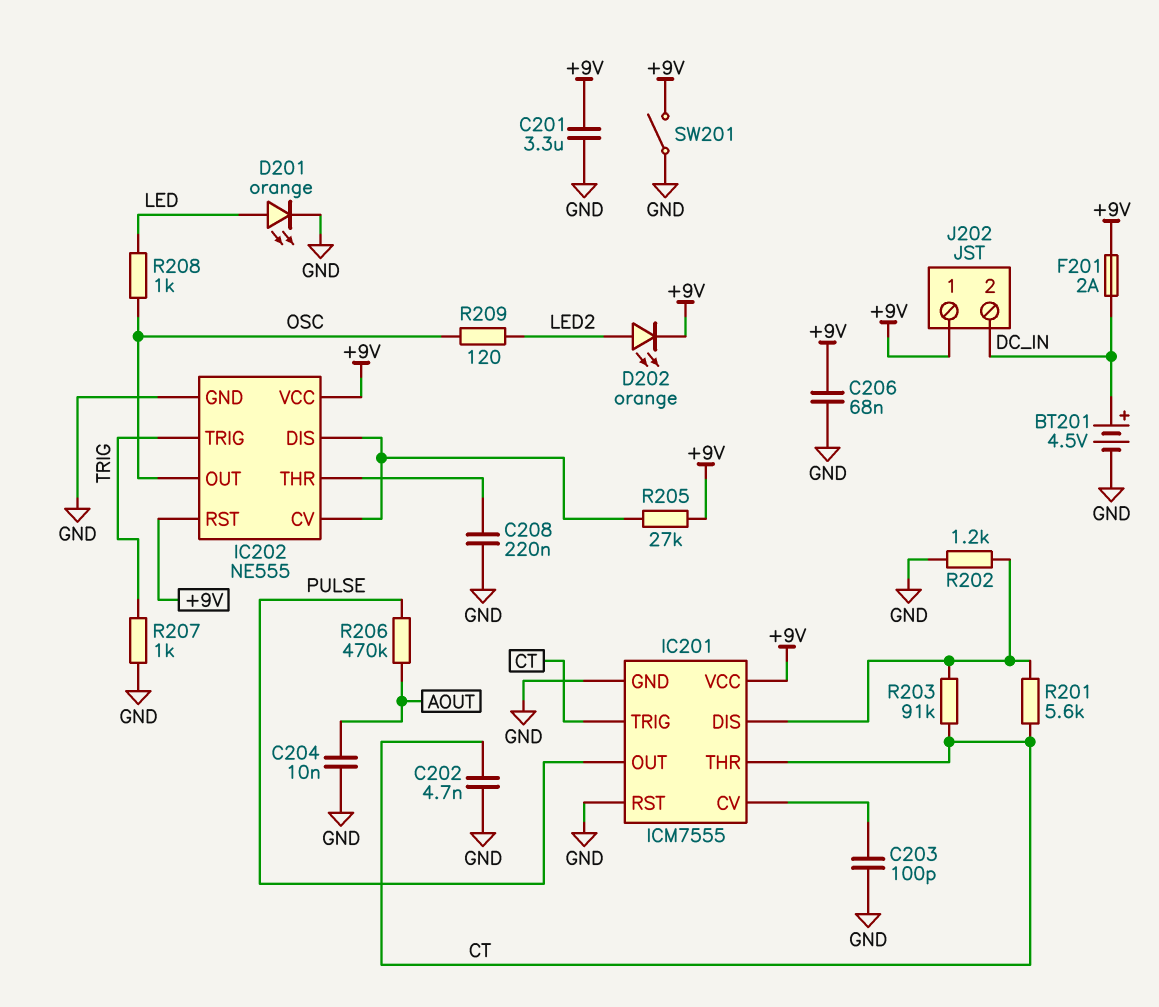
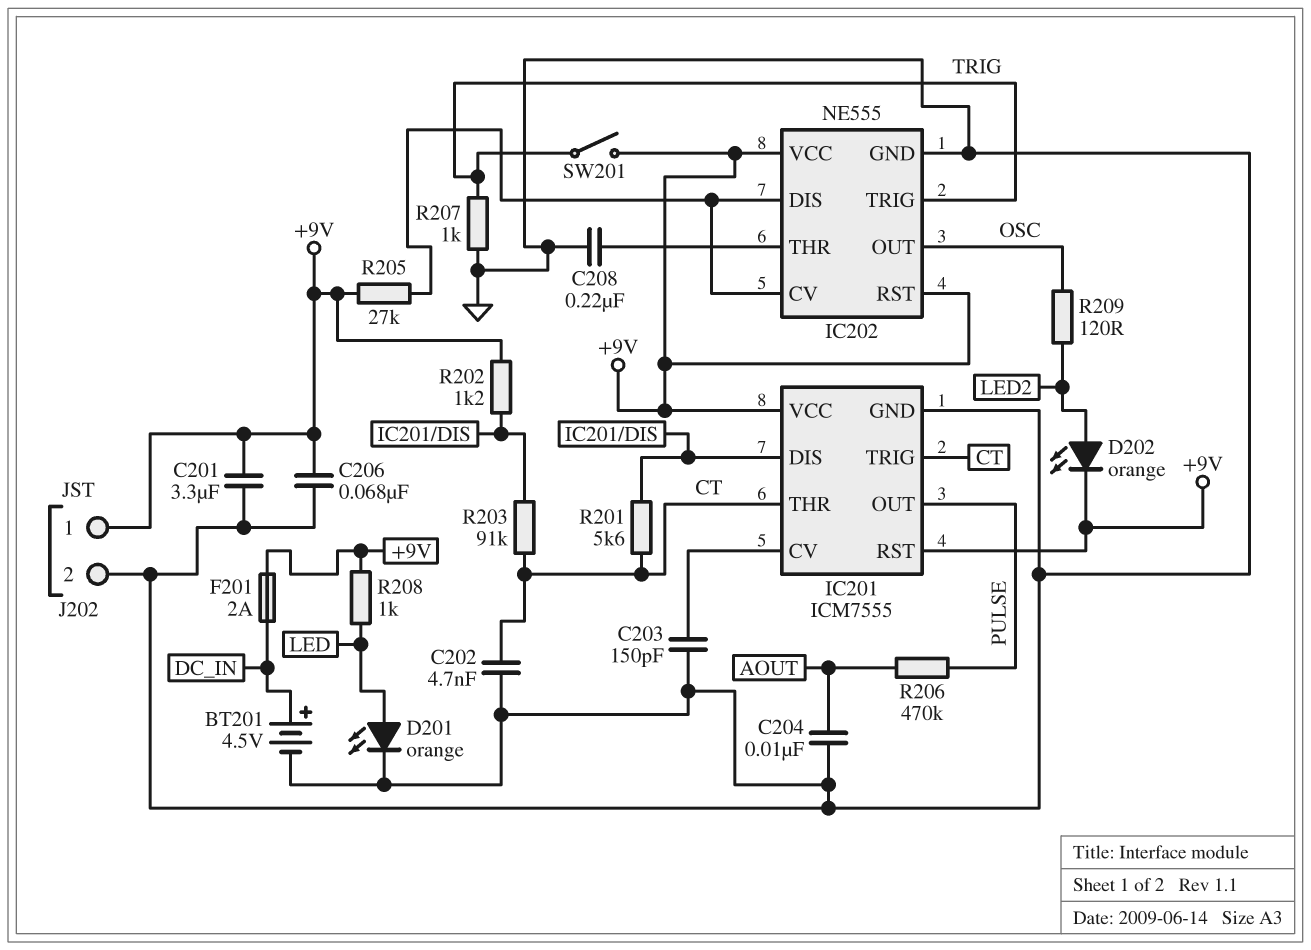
C203: 100pF (GND, IC201/CV) -> 150pF (GND, IC201/CV)
IC201 pin RST: GND -> +9V
J202 pin 2: DC_IN -> GND
R202: 1.2k (GND, IC201/DIS) -> 1.2k (+9V, IC201/DIS)
R208: 1k (LED, OSC) -> 1k (+9V, LED)
SW201: switch (+9V, GND) -> switch (+9V, TRIG)

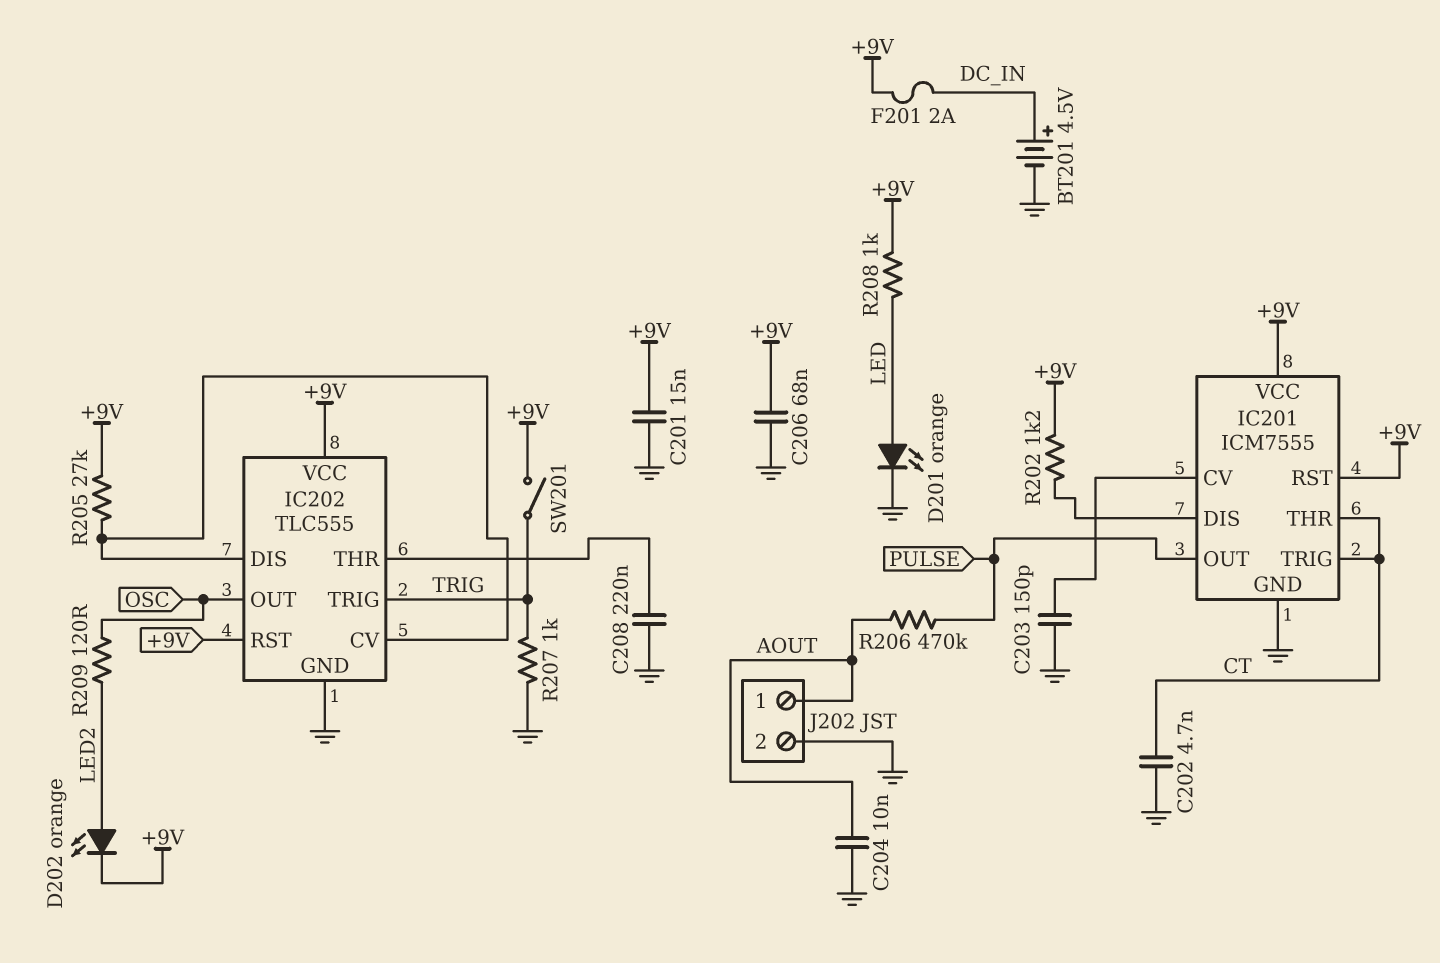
C201: 3.3uF (+9V, GND) -> 15nF (+9V, GND)
IC202: NE555 -> TLC555
J202 pin 1: +9V -> AOUT
R201: 5.6k (CT, IC201/DIS) -> none
R203: 91k (CT, IC201/DIS) -> none

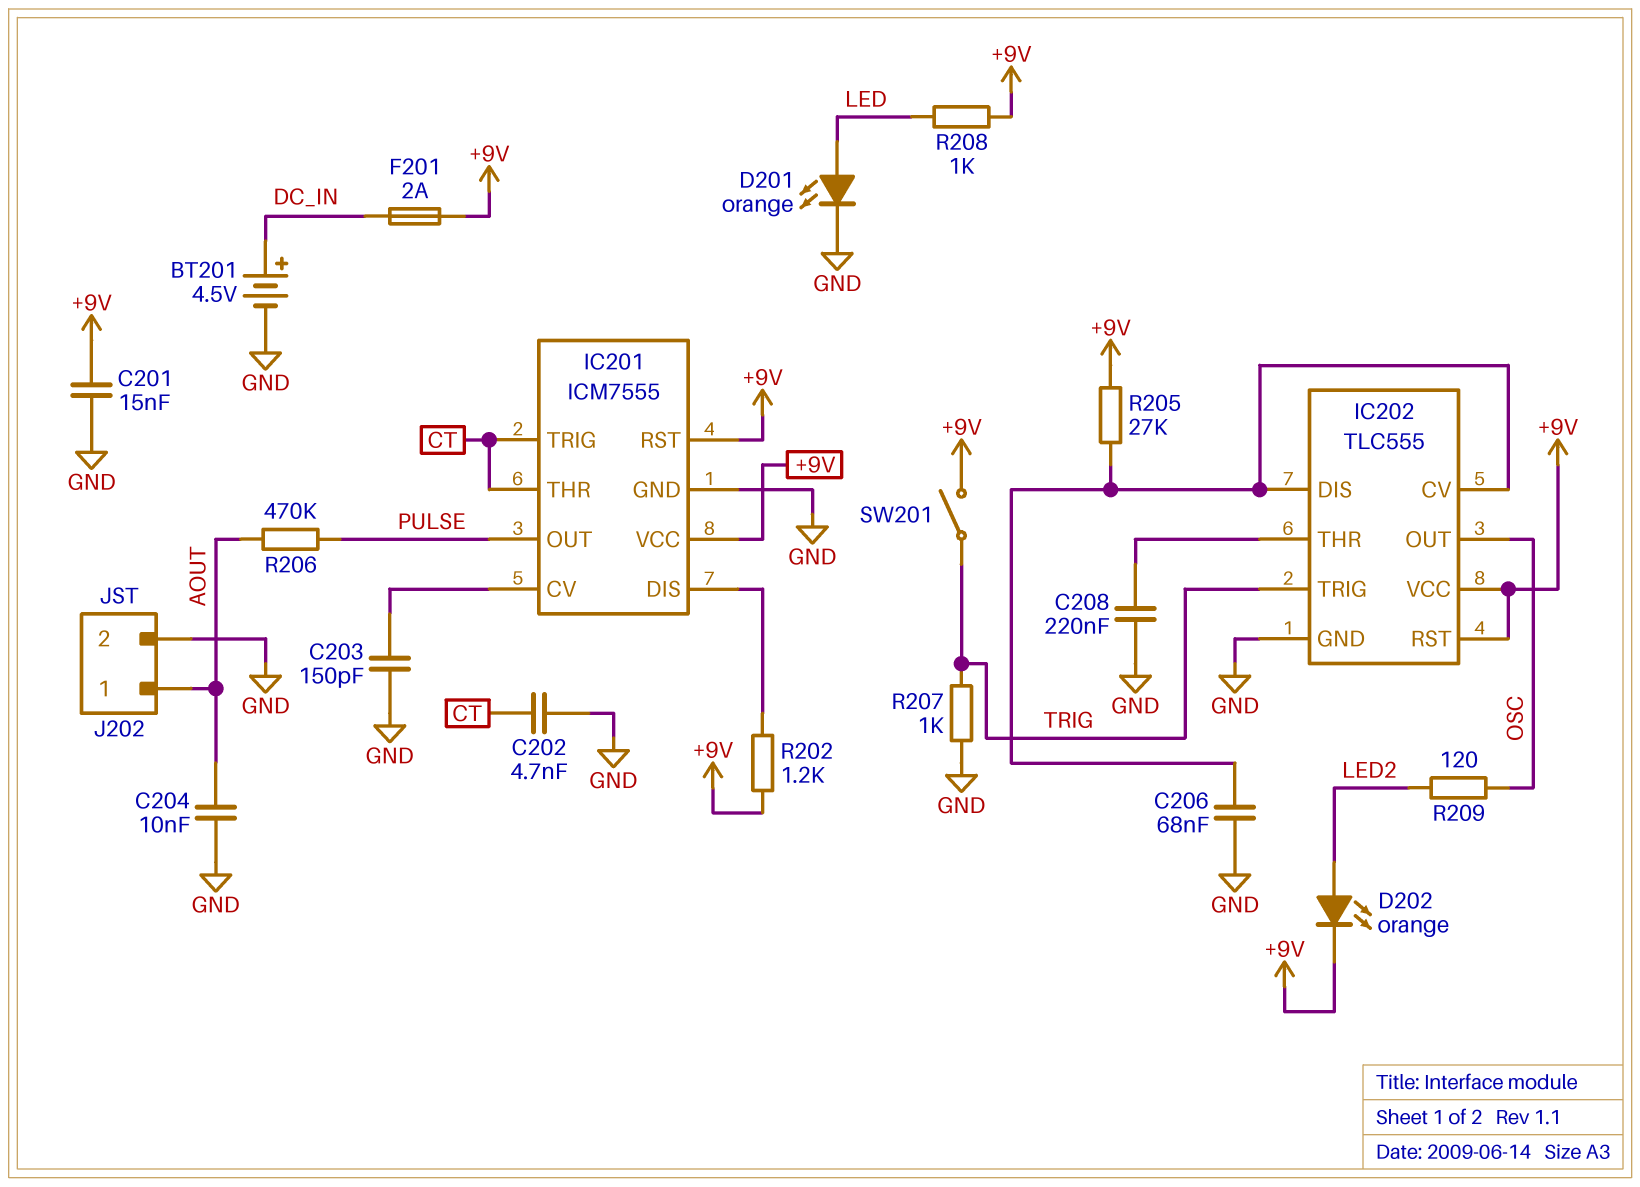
C206: 68nF (+9V, GND) -> 68nF (GND, IC202/CV)

